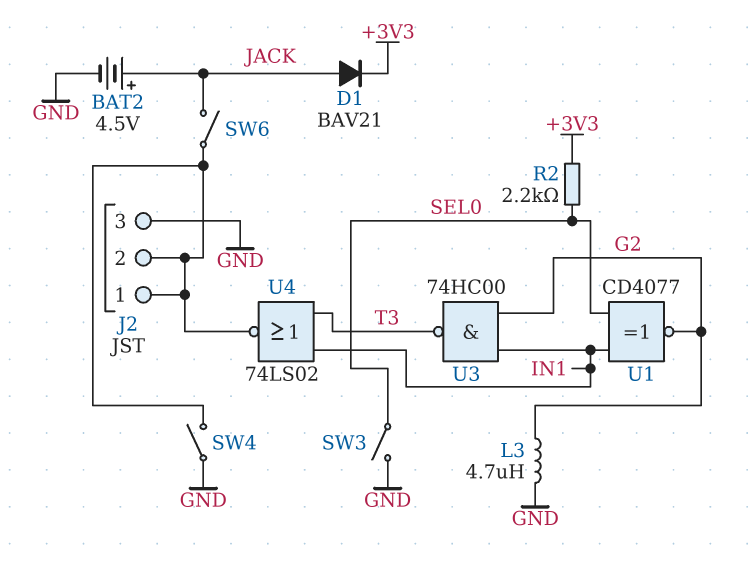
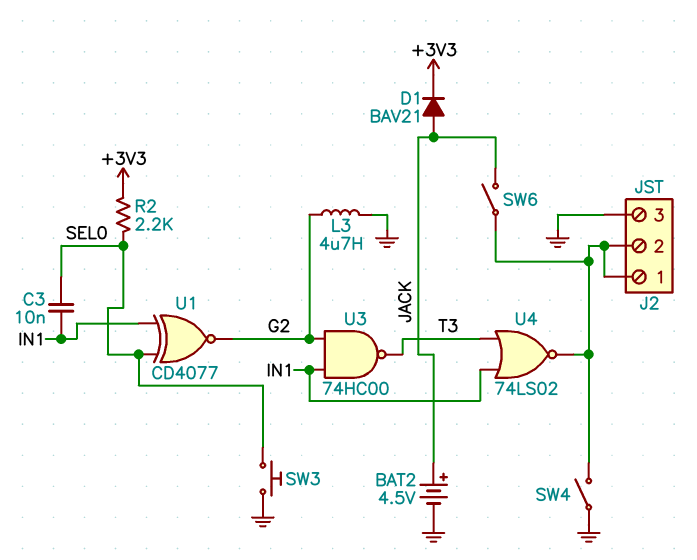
C3: none -> 10nF (IN1, SEL0)
SW3: switch (GND, SEL0) -> button (GND, SEL0)

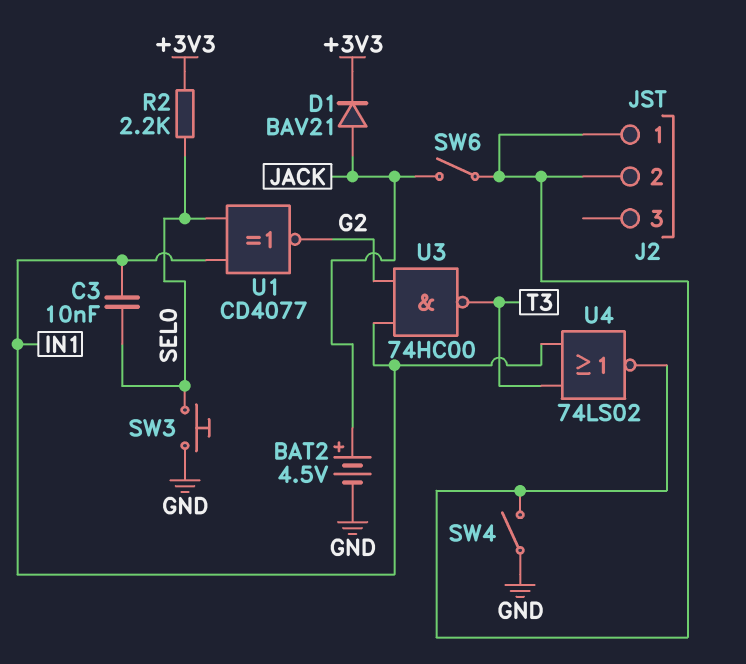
J2 pin 3: GND -> none
L3: 4.7uH (G2, GND) -> none

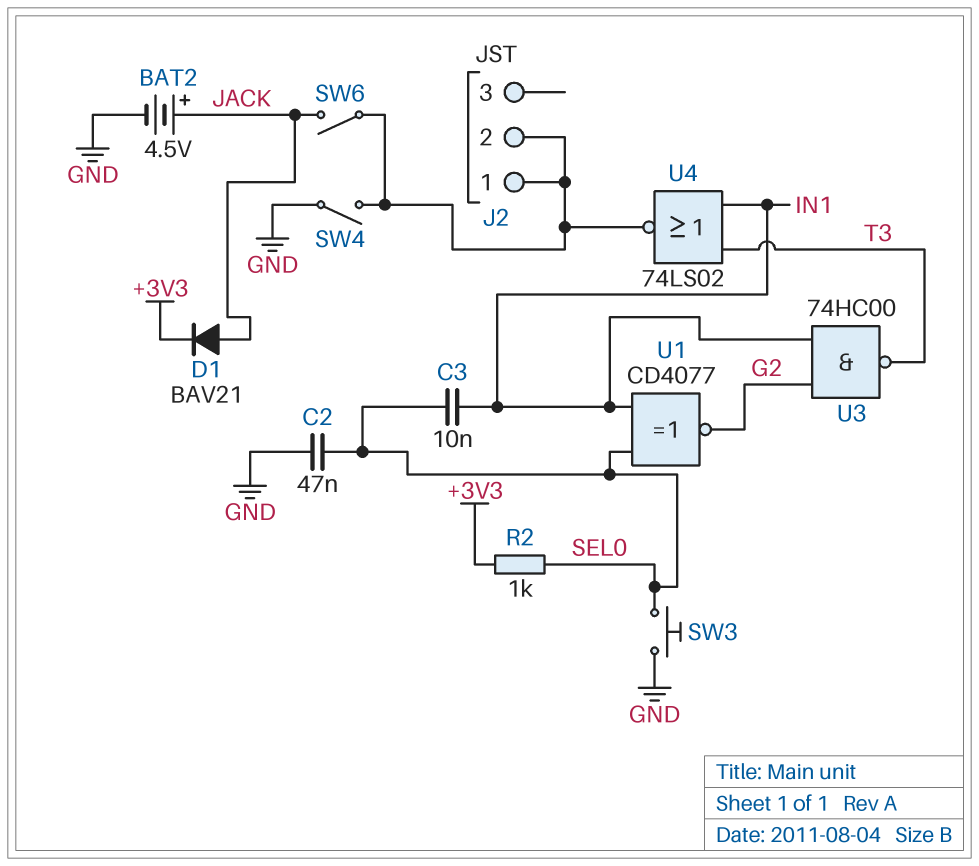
C2: none -> 47nF (GND, SEL0)
R2: 2.2k (+3V3, SEL0) -> 1k (+3V3, SEL0)

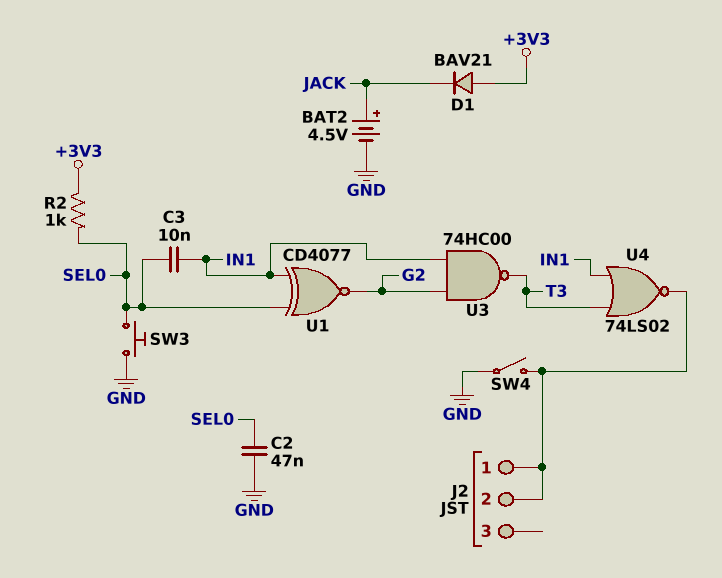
D1: diode BAV21 (A JACK, K +3V3) -> diode BAV21 (A +3V3, K JACK)
SW6: switch (J2/1, JACK) -> none

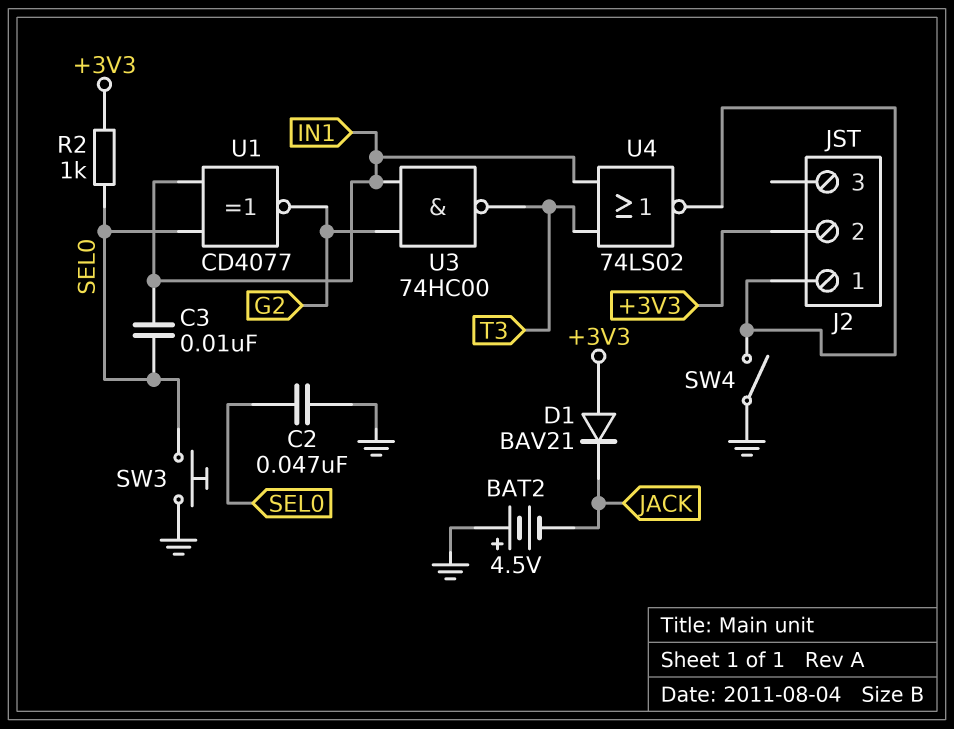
BAT2: 4.5V (plus JACK, minus GND) -> 4.5V (plus GND, minus JACK)
J2 pin 2: J2/1 -> +3V3

